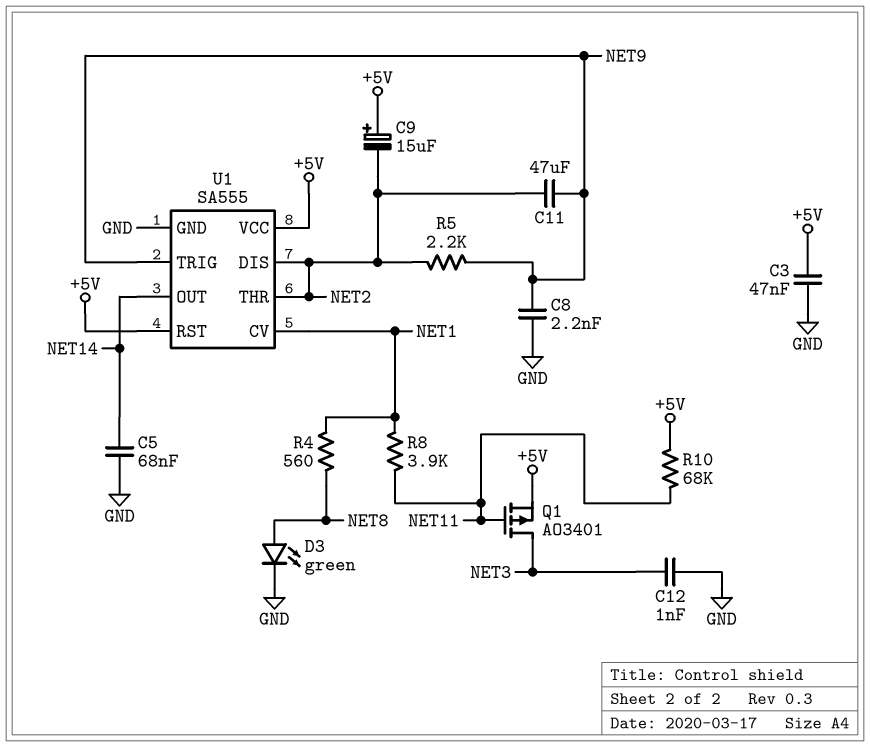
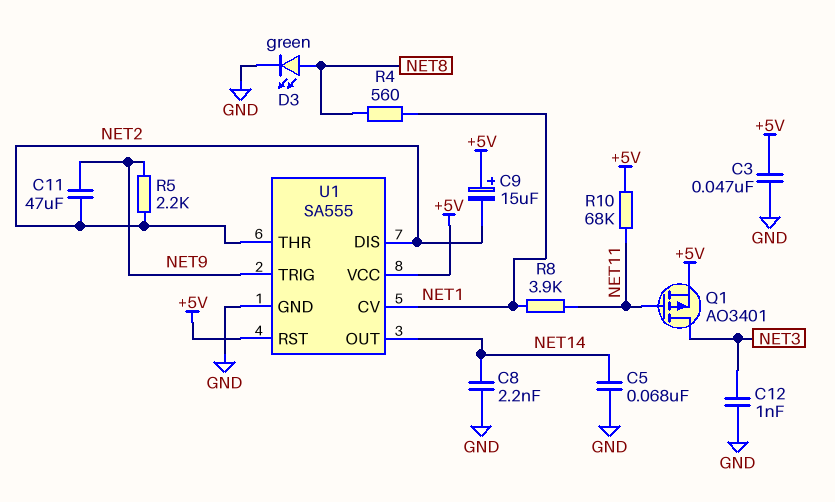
C8: 2.2nF (GND, NET9) -> 2.2nF (GND, NET14)

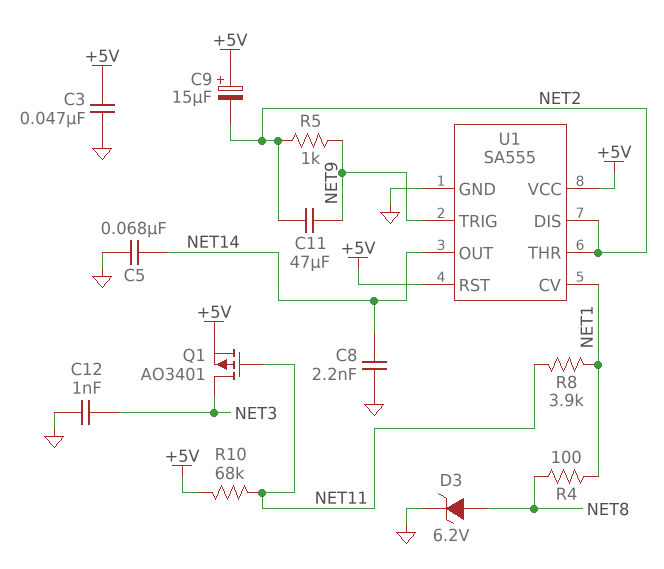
D3: LED green (A NET8, K GND) -> zener 6.2V (A NET8, K GND)
R4: 560 (NET1, NET8) -> 100 (NET1, NET8)
R5: 2.2k (NET2, NET9) -> 1k (NET2, NET9)

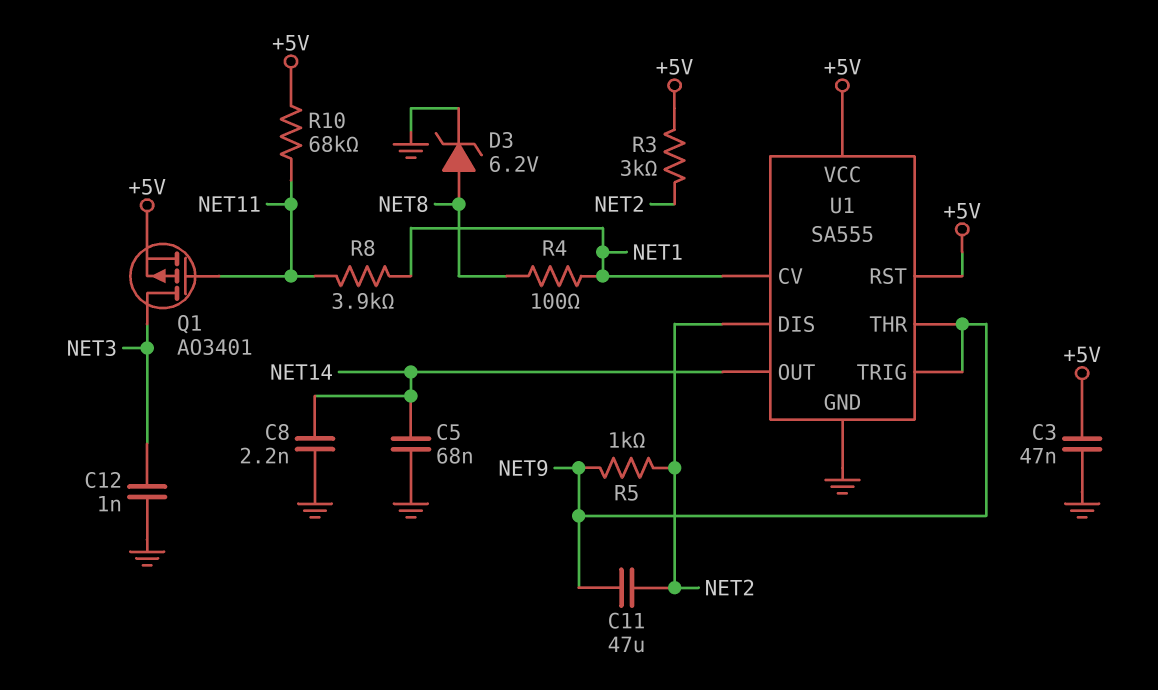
C9: 15uF (plus +5V, minus NET2) -> none
R3: none -> 3k (+5V, NET2)
U1 pin THR: NET2 -> NET9

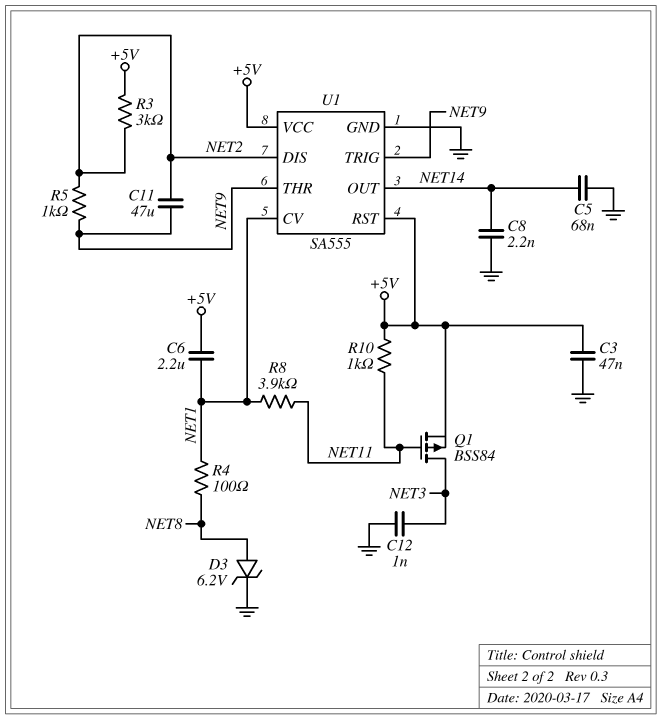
C6: none -> 2.2uF (+5V, NET1)
Q1: PMOS AO3401 (G NET11, D NET3, S +5V) -> PMOS BSS84 (G NET11, D NET3, S +5V)
R10: 68k (+5V, NET11) -> 1k (+5V, NET11)

